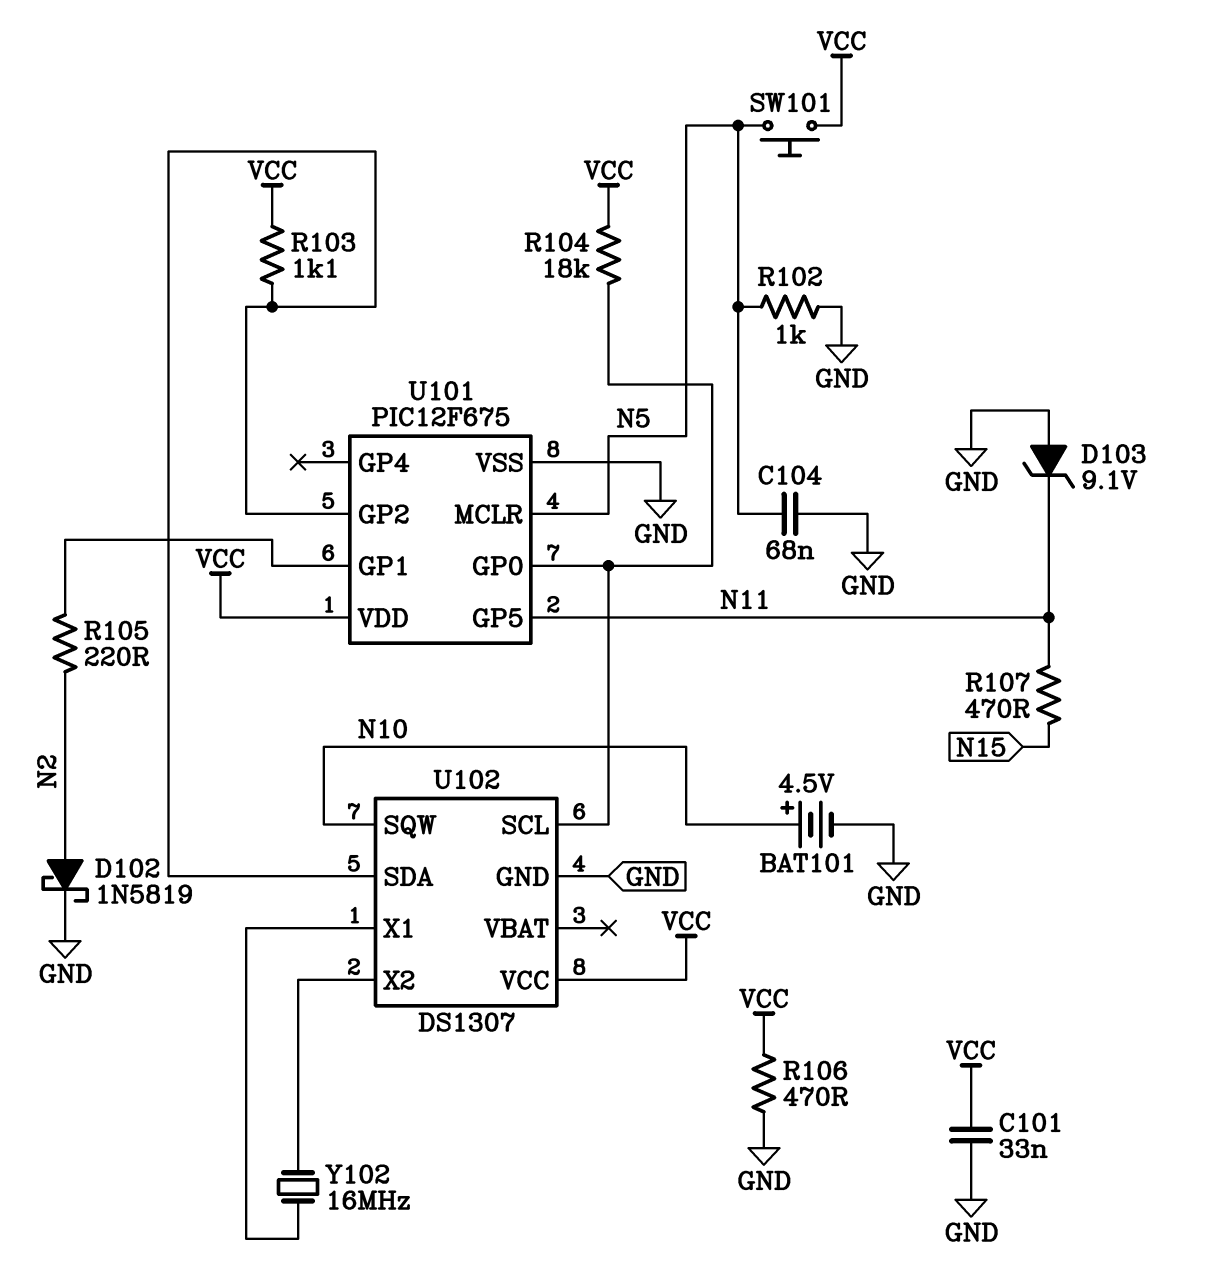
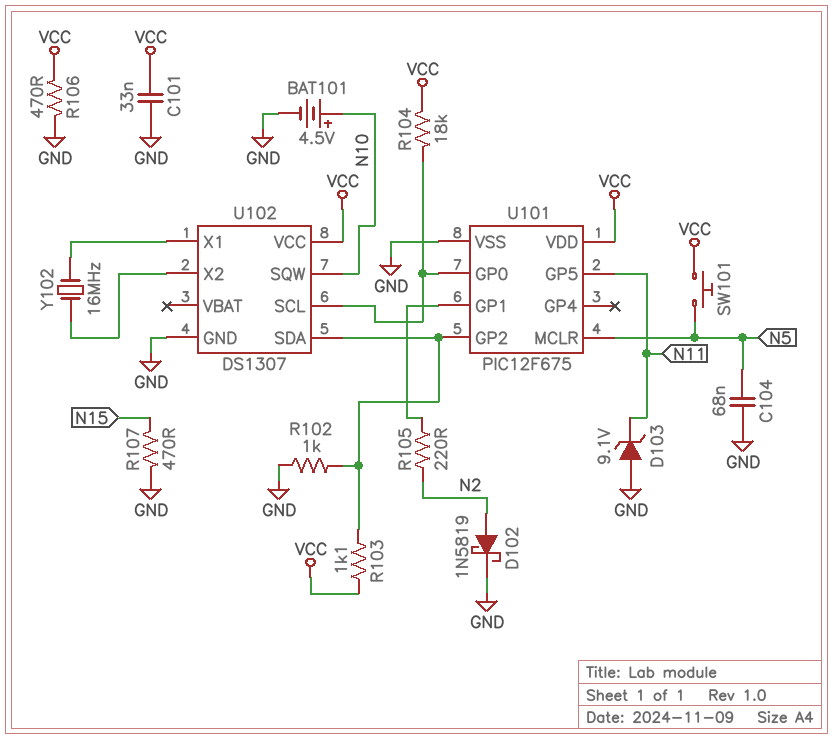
R102: 1k (GND, N5) -> 1k (GND, U101/GP2)
R107: 470 (N11, N15) -> 470 (GND, N15)

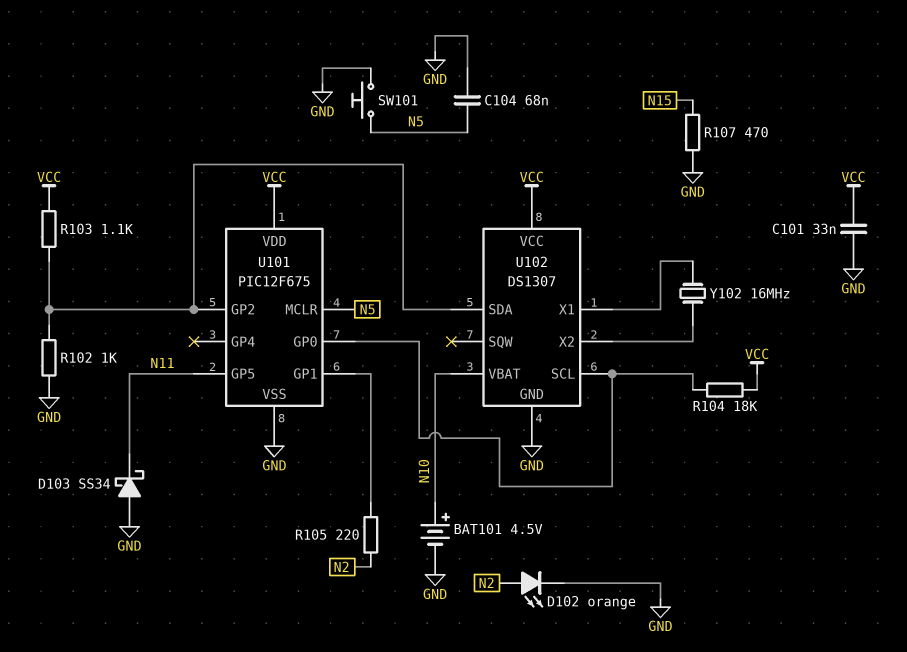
D102: schottky 1N5819 (A N2, K GND) -> LED orange (A N2, K GND)
D103: zener 9.1V (A GND, K N11) -> schottky SS34 (A GND, K N11)
R106: 470 (GND, VCC) -> none
SW101: button (N5, VCC) -> button (GND, N5)
U102 pin SQW: N10 -> none
U102 pin VBAT: none -> N10

